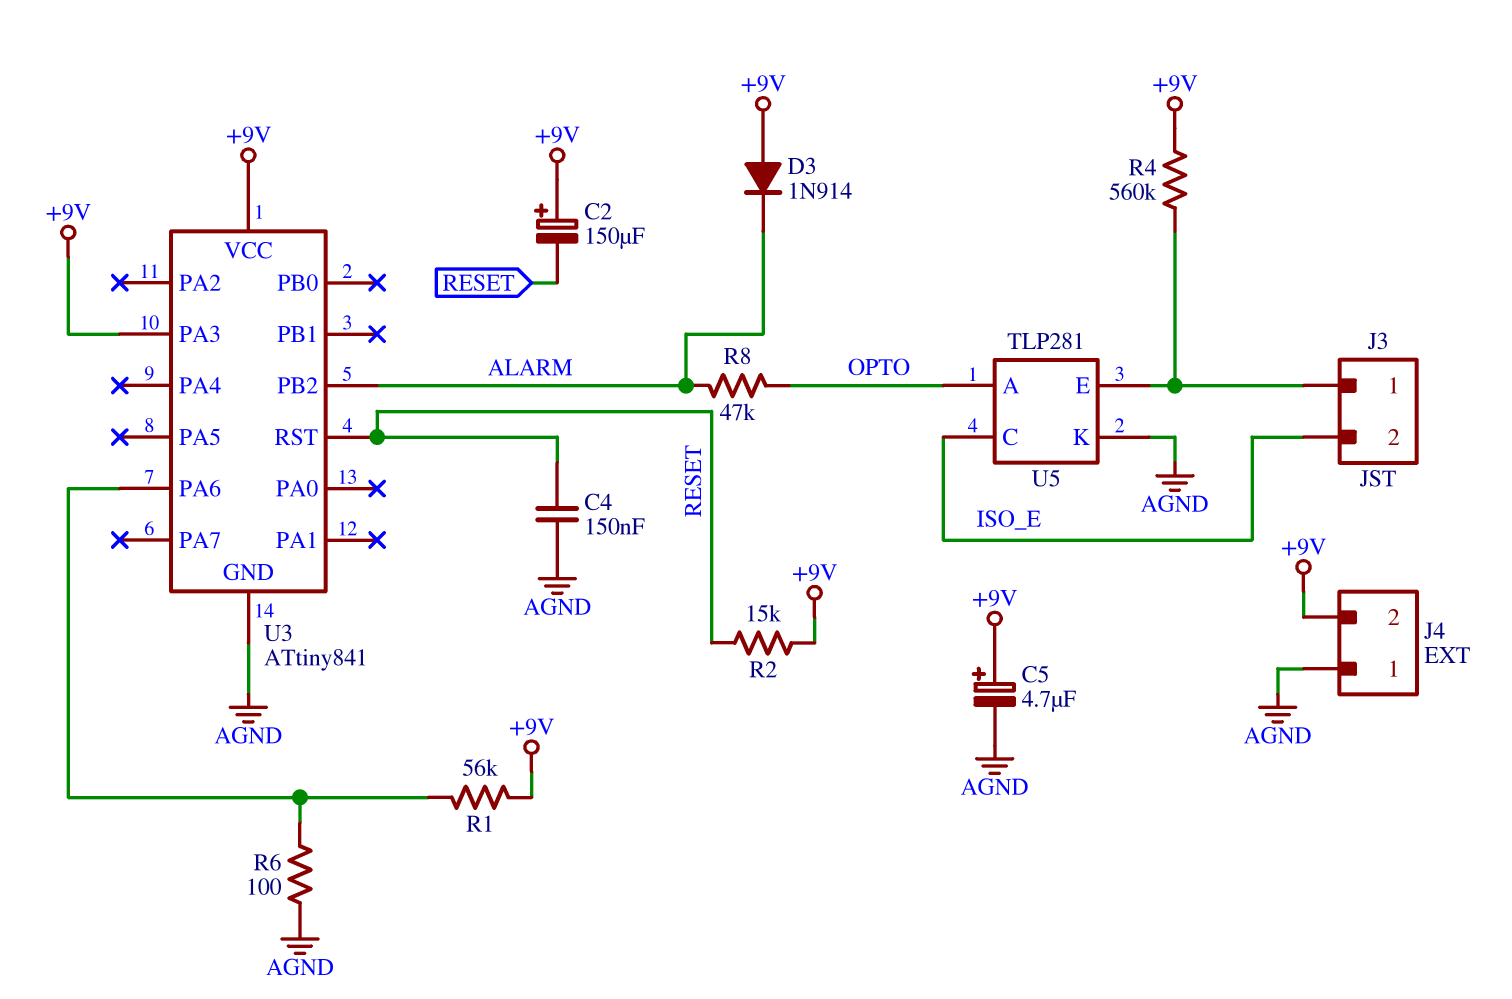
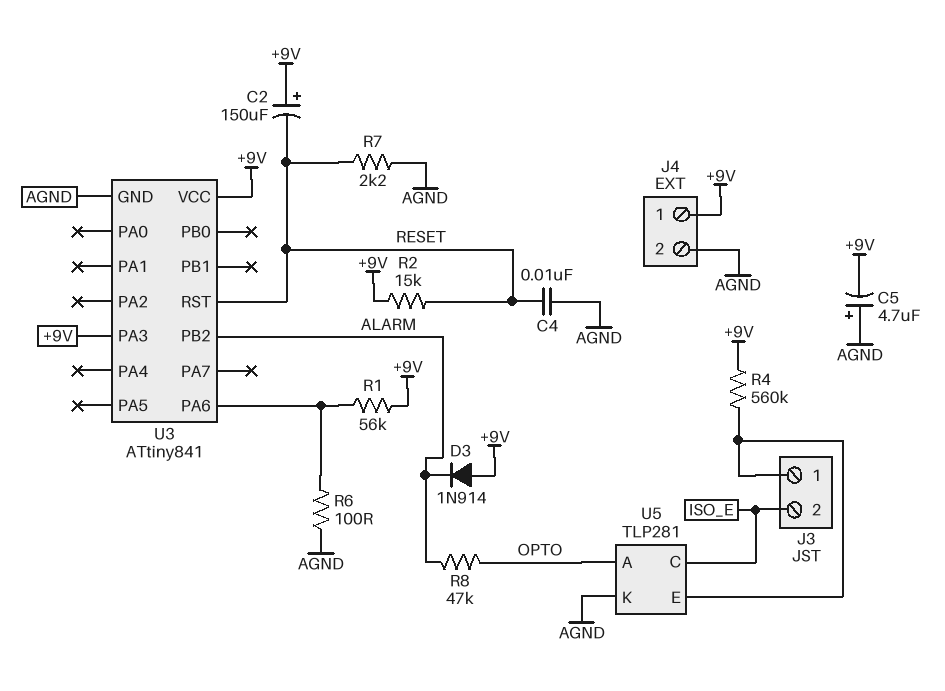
C4: 150nF (AGND, RESET) -> 10nF (AGND, RESET)
C5: 4.7uF (plus +9V, minus AGND) -> 4.7uF (plus AGND, minus +9V)
J4 pin 1: AGND -> +9V
J4 pin 2: +9V -> AGND
R7: none -> 2.2k (AGND, RESET)

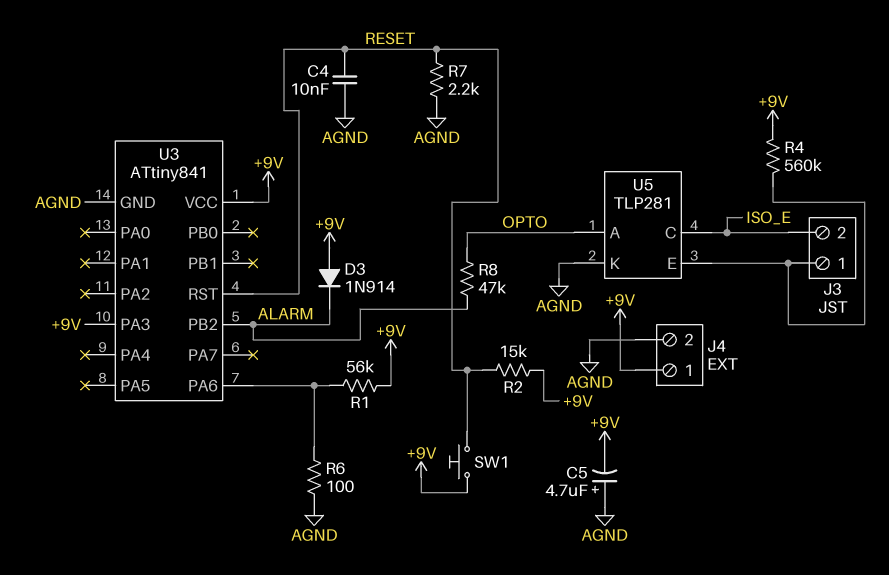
C2: 150uF (plus +9V, minus RESET) -> none
SW1: none -> button (+9V, RESET)

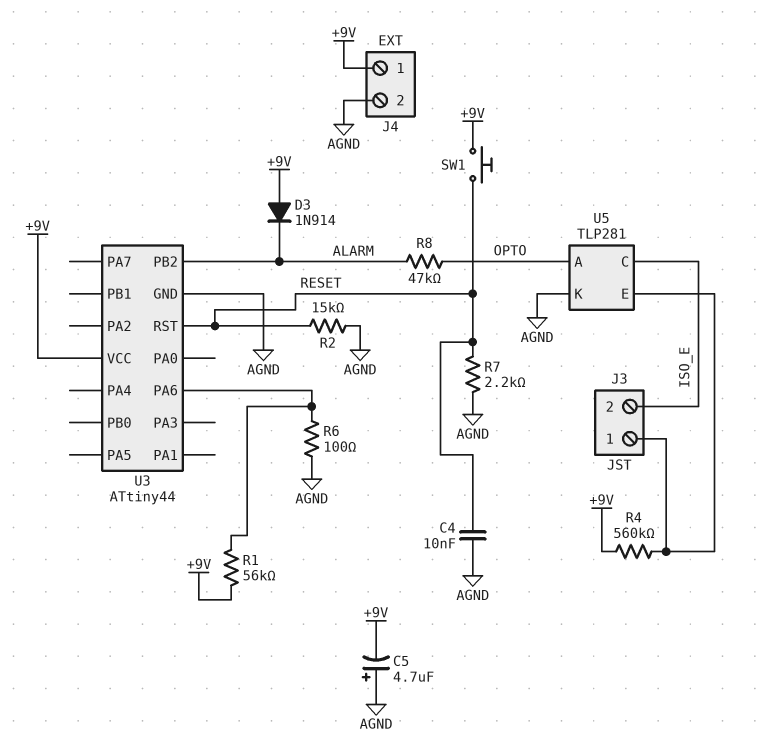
R2: 15k (+9V, RESET) -> 15k (AGND, RESET)
U3: ATtiny841 -> ATtiny44
U3 pin PA3: +9V -> none

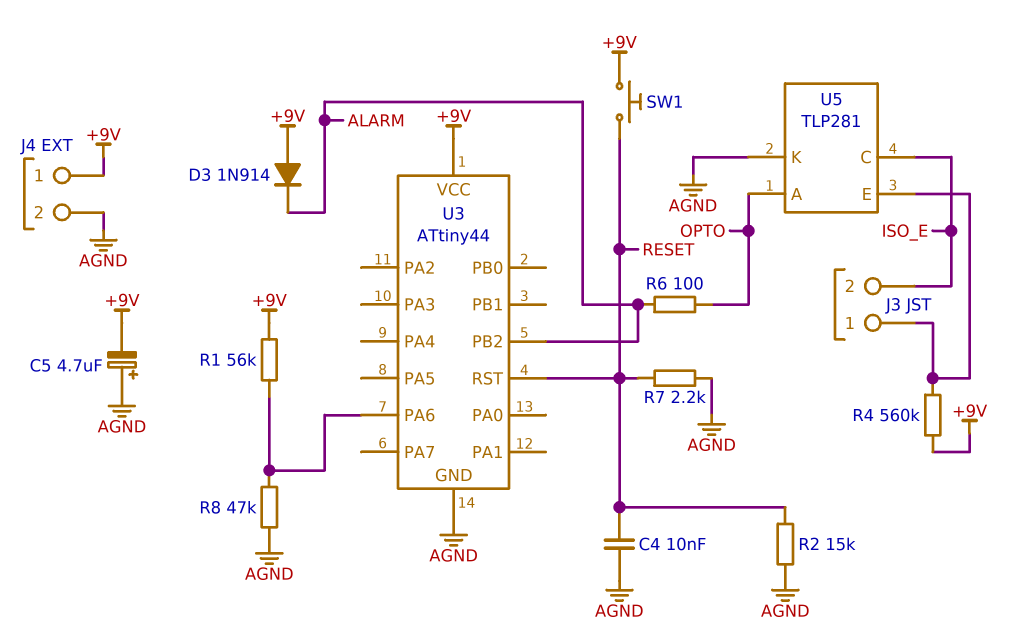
R6: 100 (AGND, U3/PA6) -> 100 (ALARM, OPTO)
R8: 47k (ALARM, OPTO) -> 47k (AGND, U3/PA6)

